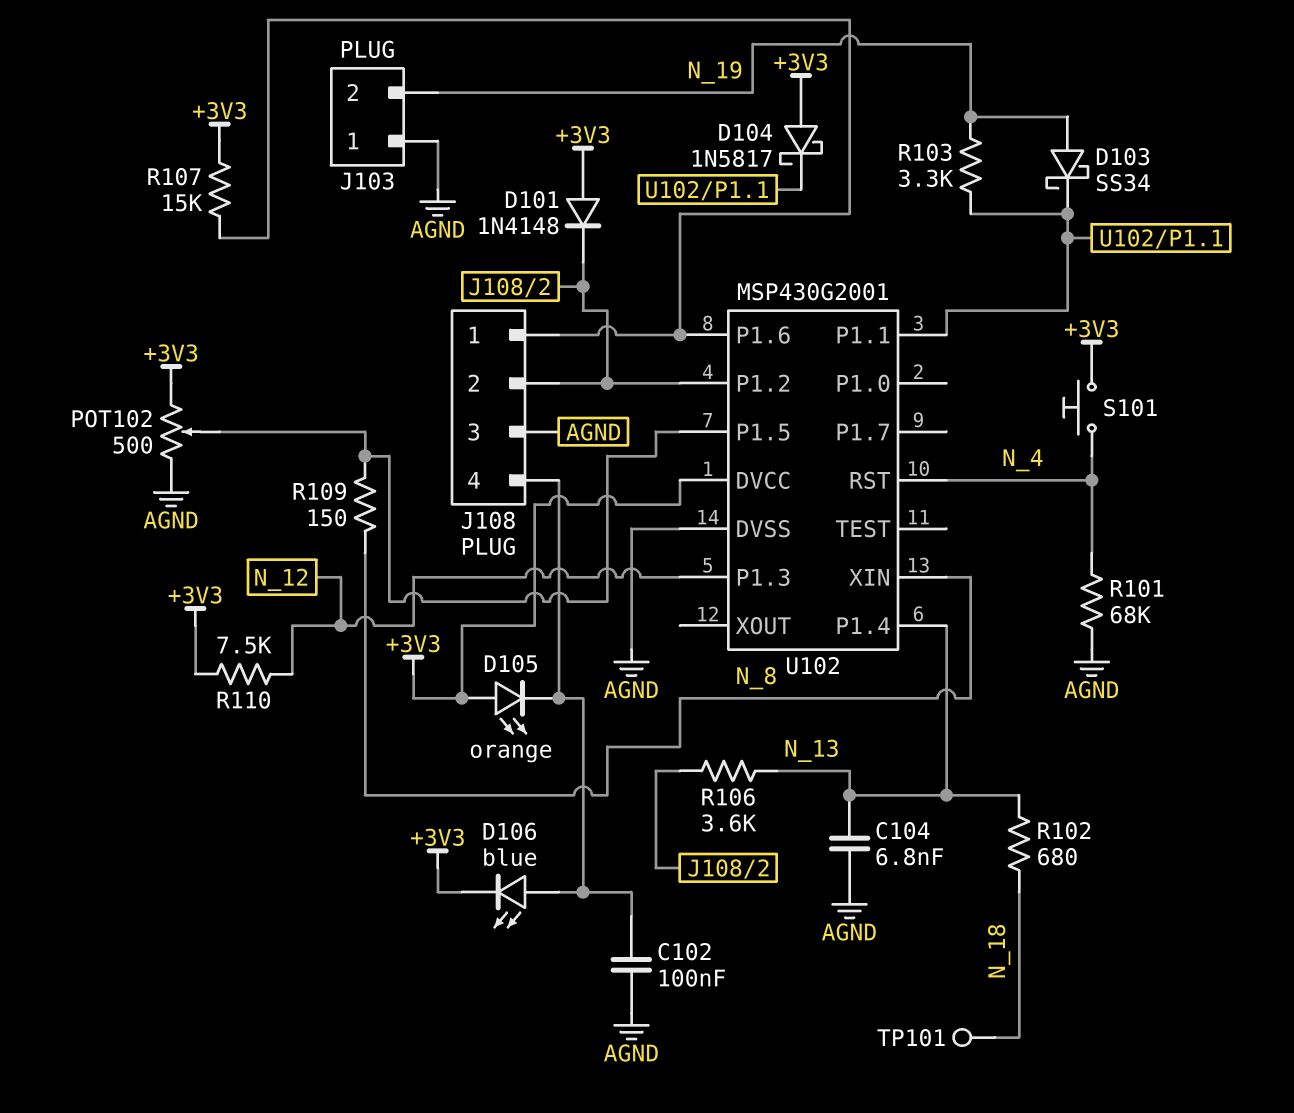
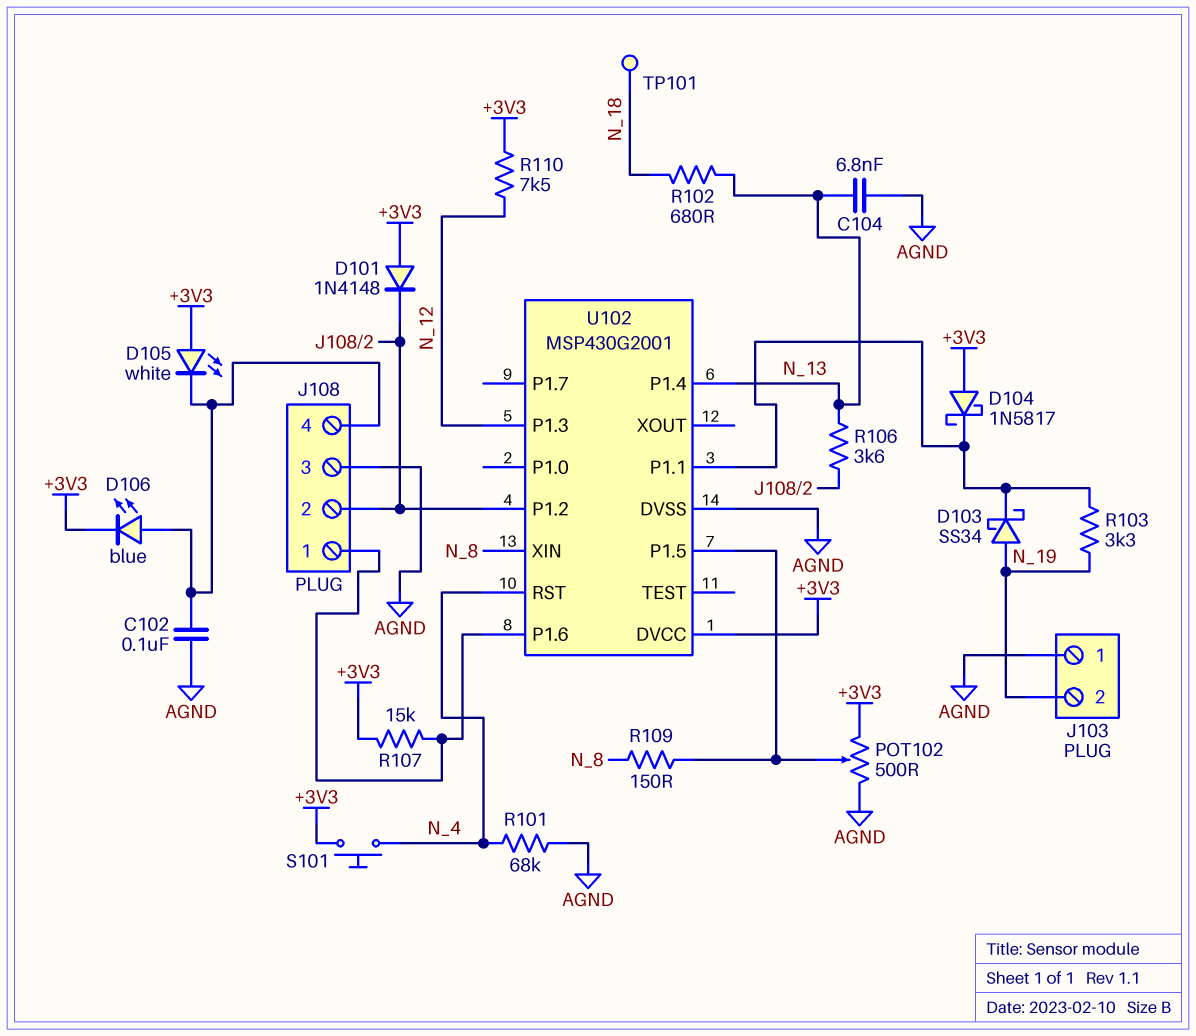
D105: LED orange (A +3V3, K J108/4) -> LED white (A +3V3, K J108/4)

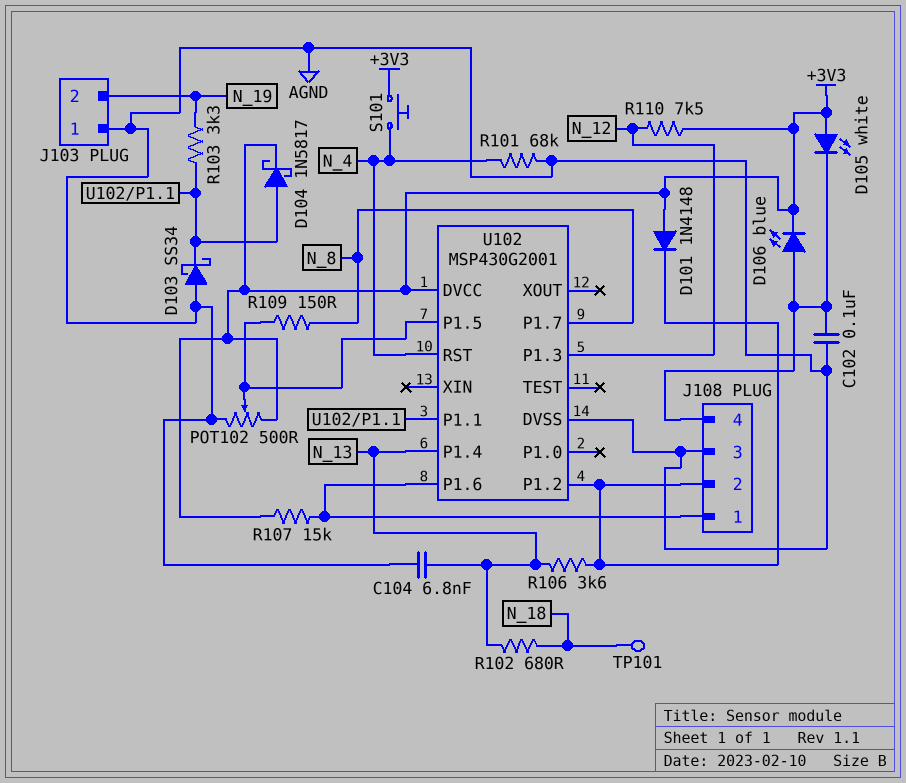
D103: schottky SS34 (A N_19, K U102/P1.1) -> schottky SS34 (A AGND, K U102/P1.1)
D104: schottky 1N5817 (A +3V3, K U102/P1.1) -> schottky 1N5817 (A U102/P1.1, K +3V3)
U102 pin P1.7: none -> N_8
U102 pin XIN: N_8 -> none

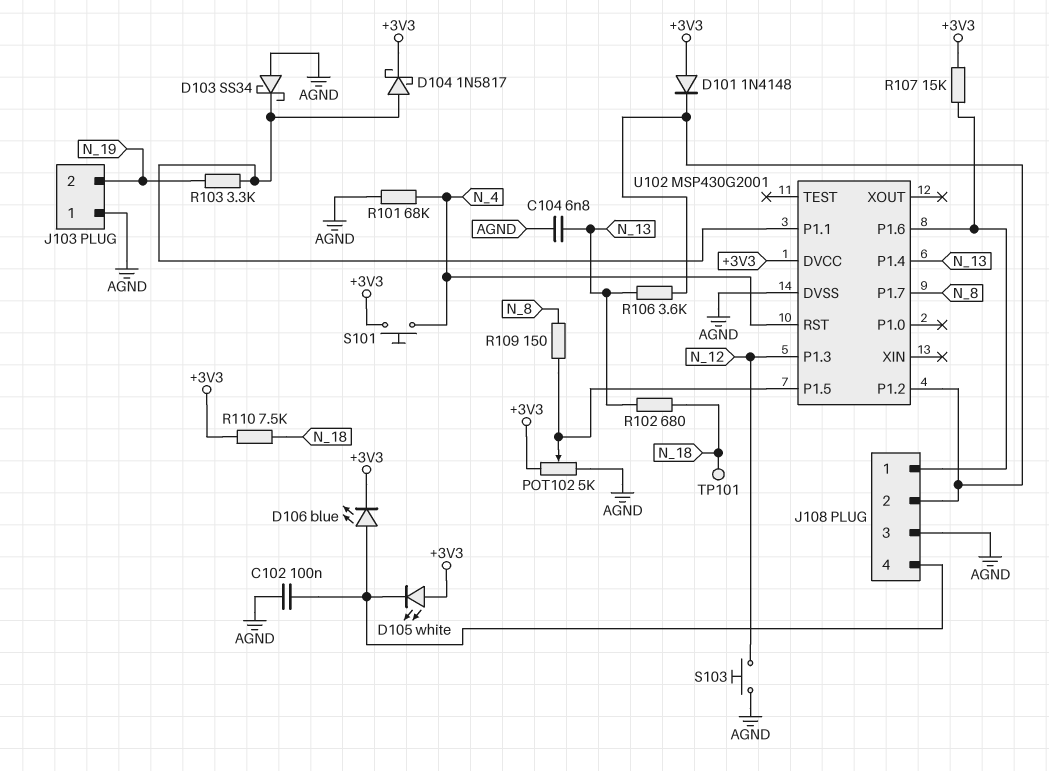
POT102: 500 (+3V3, AGND, wiper U102/P1.5) -> 5k (+3V3, AGND, wiper U102/P1.5)
R110: 7.5k (+3V3, N_12) -> 7.5k (+3V3, N_18)
S103: none -> button (AGND, N_12)

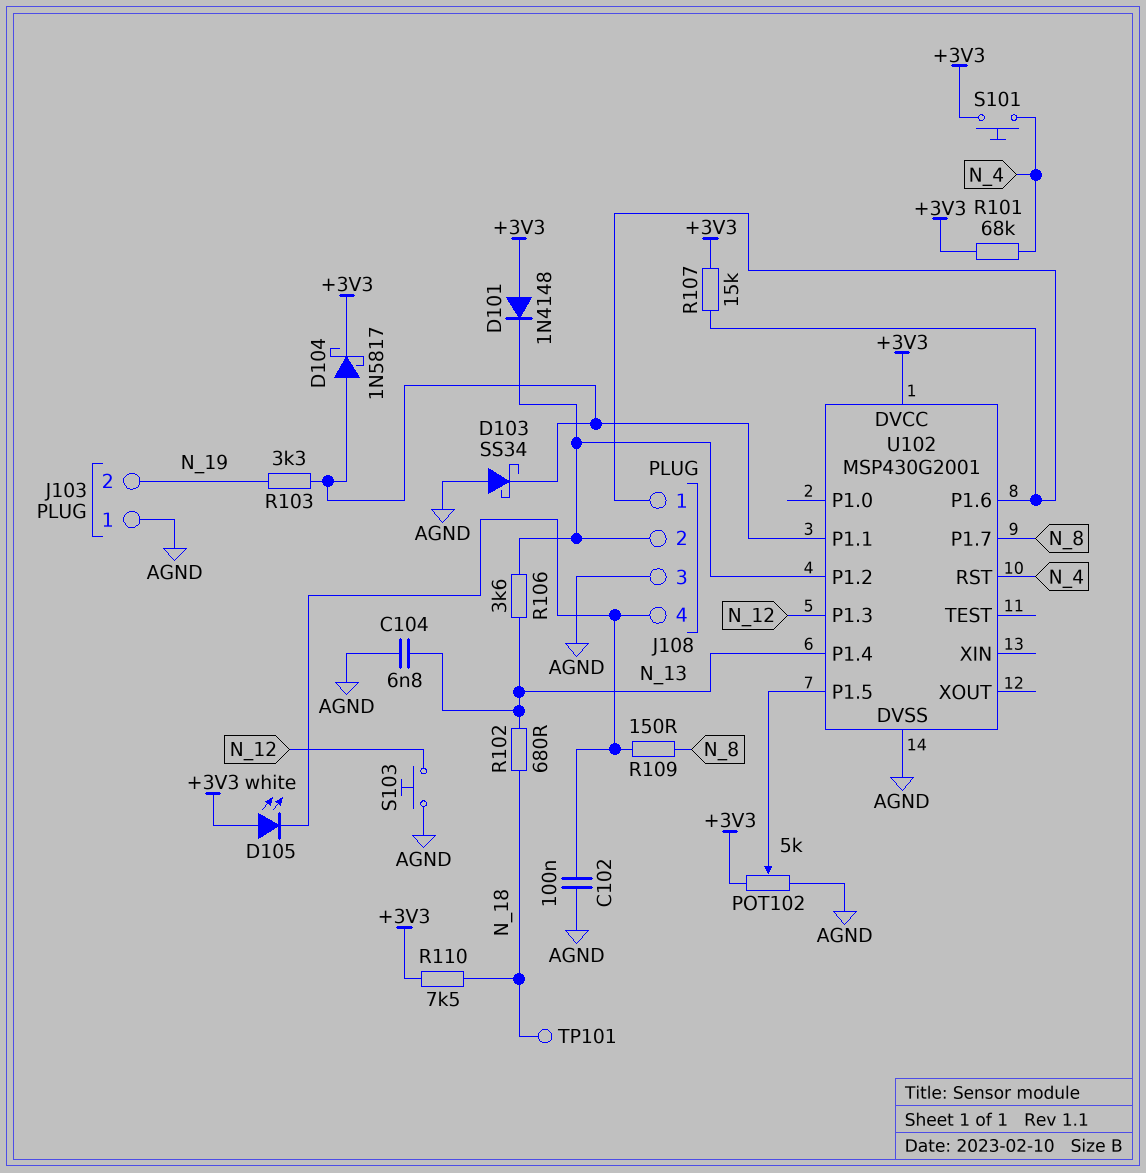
D106: LED blue (A J108/4, K +3V3) -> none
R101: 68k (AGND, N_4) -> 68k (+3V3, N_4)
R109: 150 (N_8, U102/P1.5) -> 150 (J108/4, N_8)

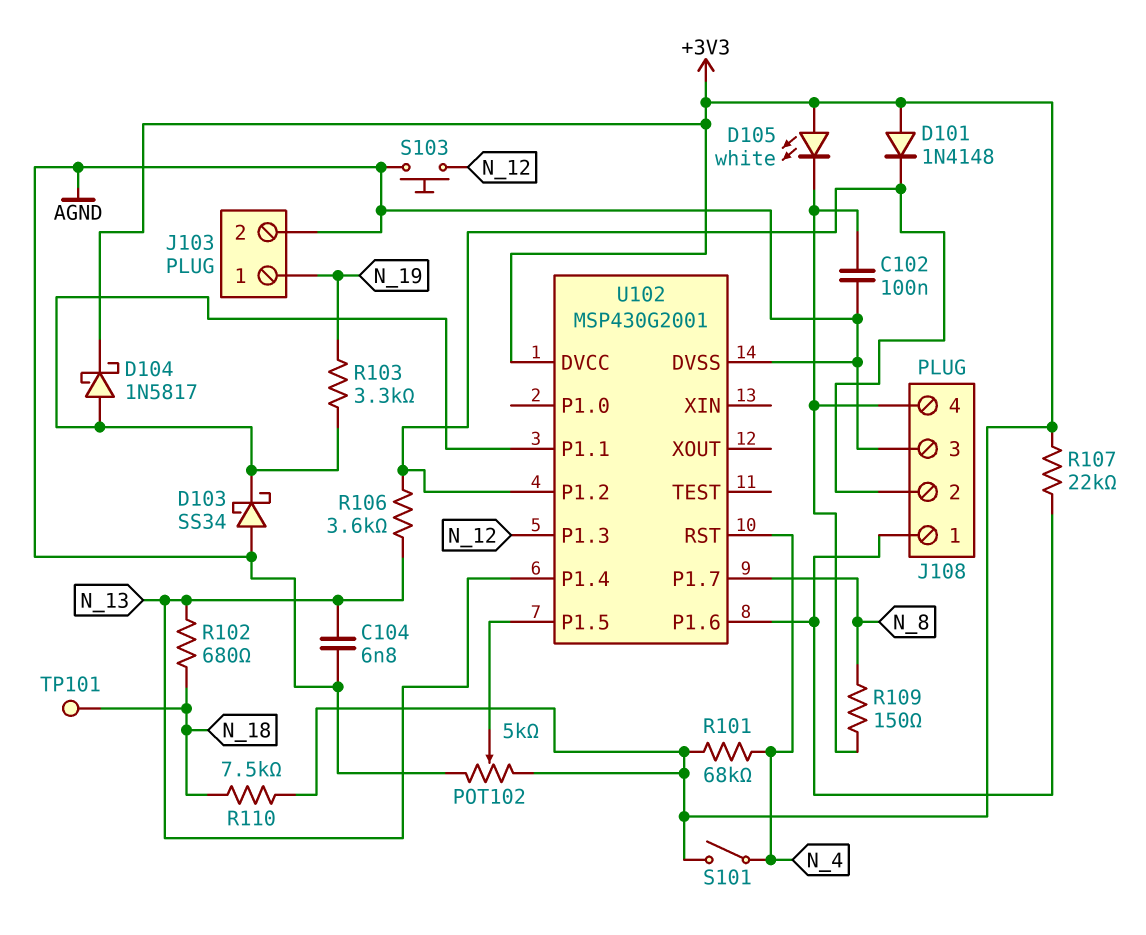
J103 pin 1: AGND -> N_19
J103 pin 2: N_19 -> AGND
R107: 15k (+3V3, J108/1) -> 22k (+3V3, J108/1)
S101: button (+3V3, N_4) -> switch (+3V3, N_4)

